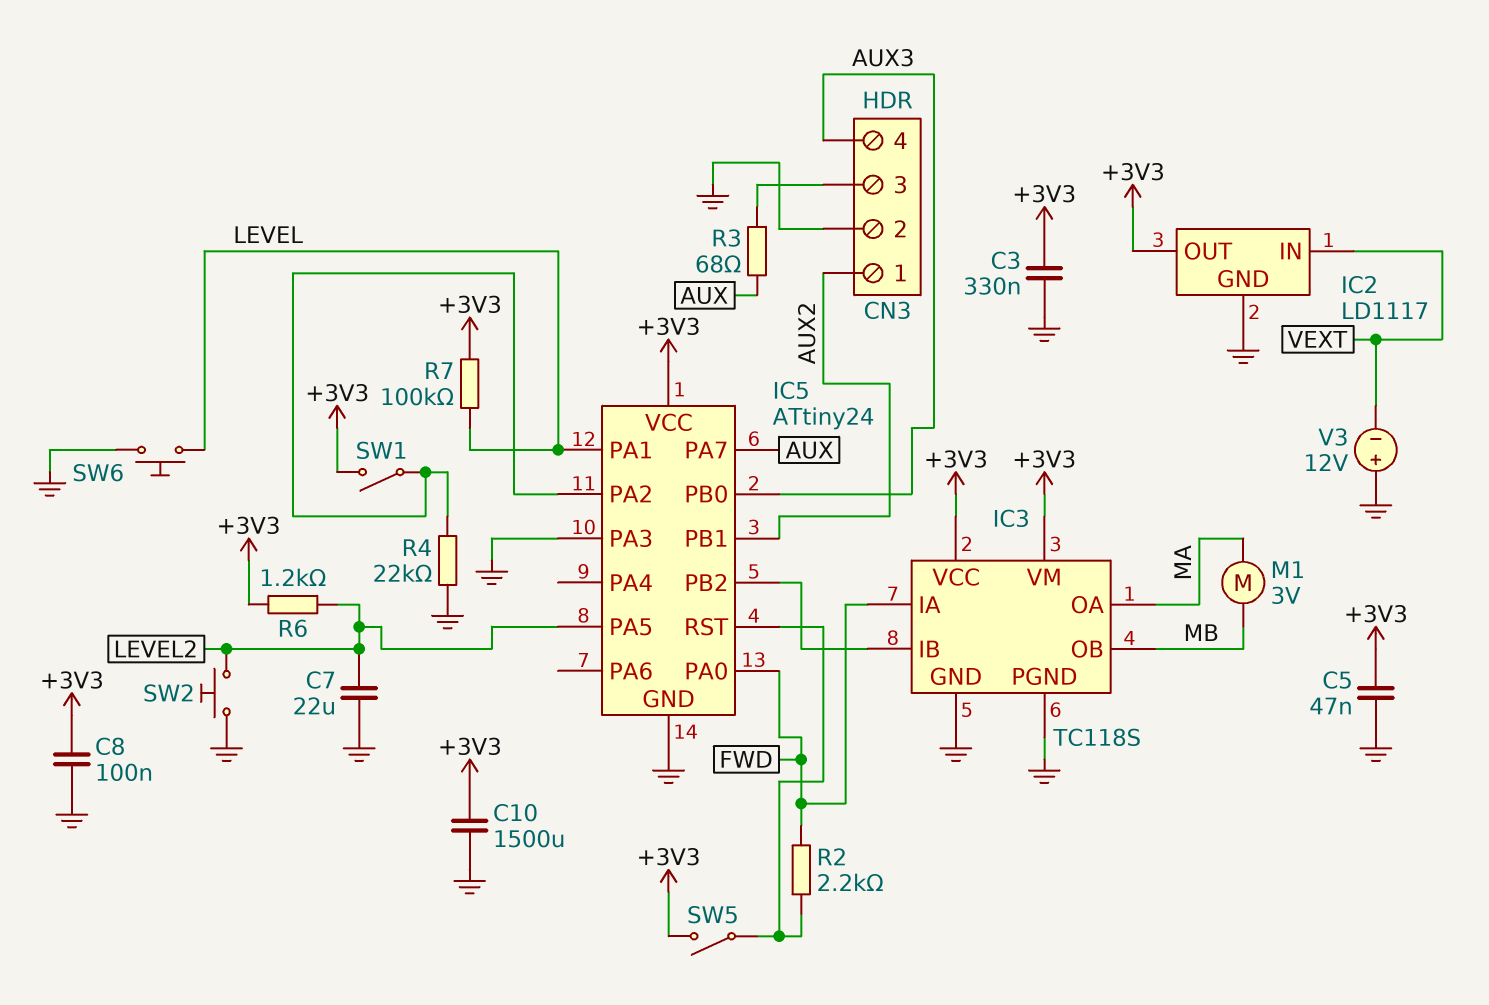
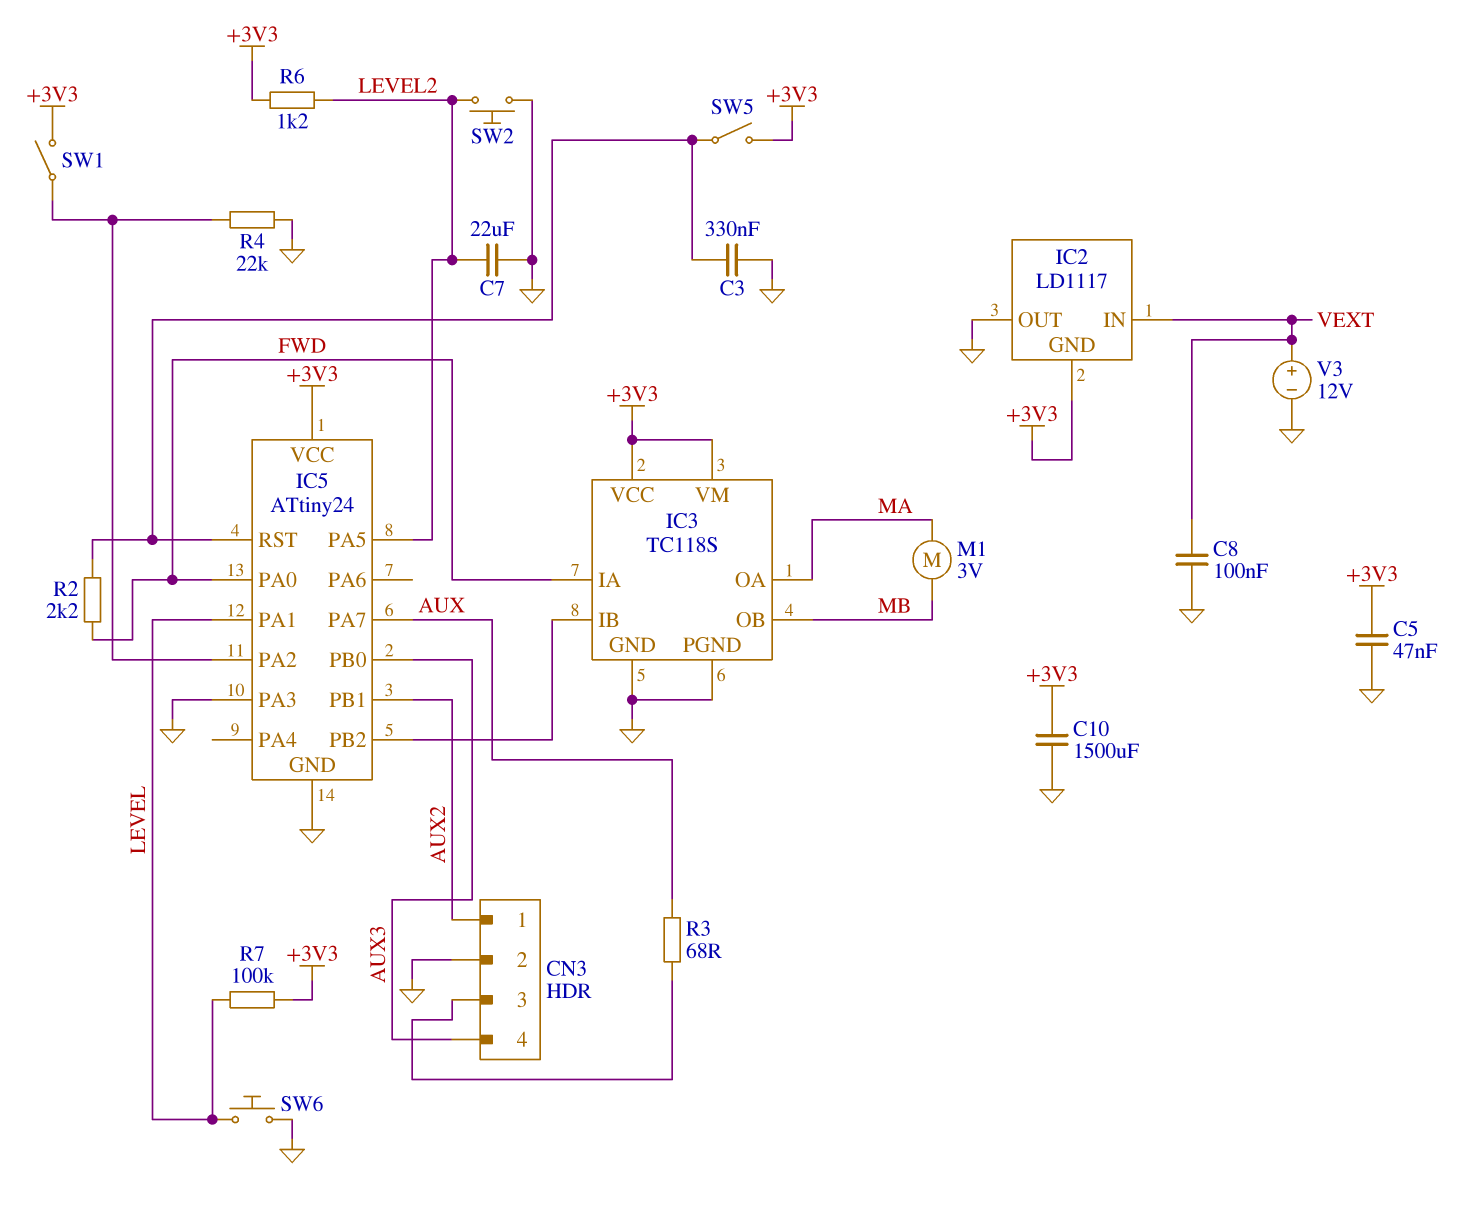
C3: 330nF (+3V3, GND) -> 330nF (GND, IC5/RST)
C8: 100nF (+3V3, GND) -> 100nF (GND, VEXT)
IC2 pin GND: GND -> +3V3
IC2 pin OUT: +3V3 -> GND
V3: 12V (plus GND, minus VEXT) -> 12V (plus VEXT, minus GND)

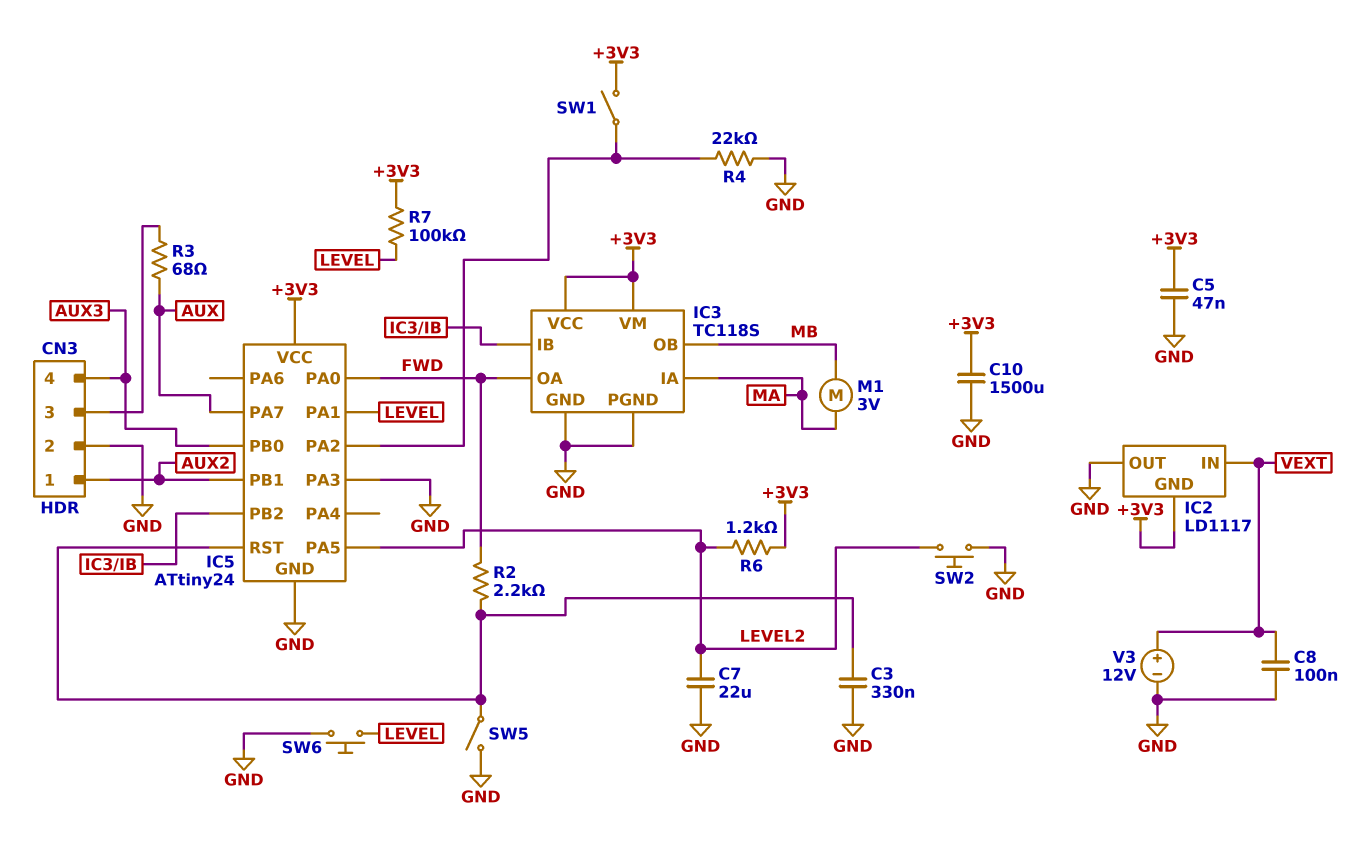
IC3 pin IA: FWD -> MA
IC3 pin OA: MA -> FWD
SW5: switch (+3V3, IC5/RST) -> switch (GND, IC5/RST)

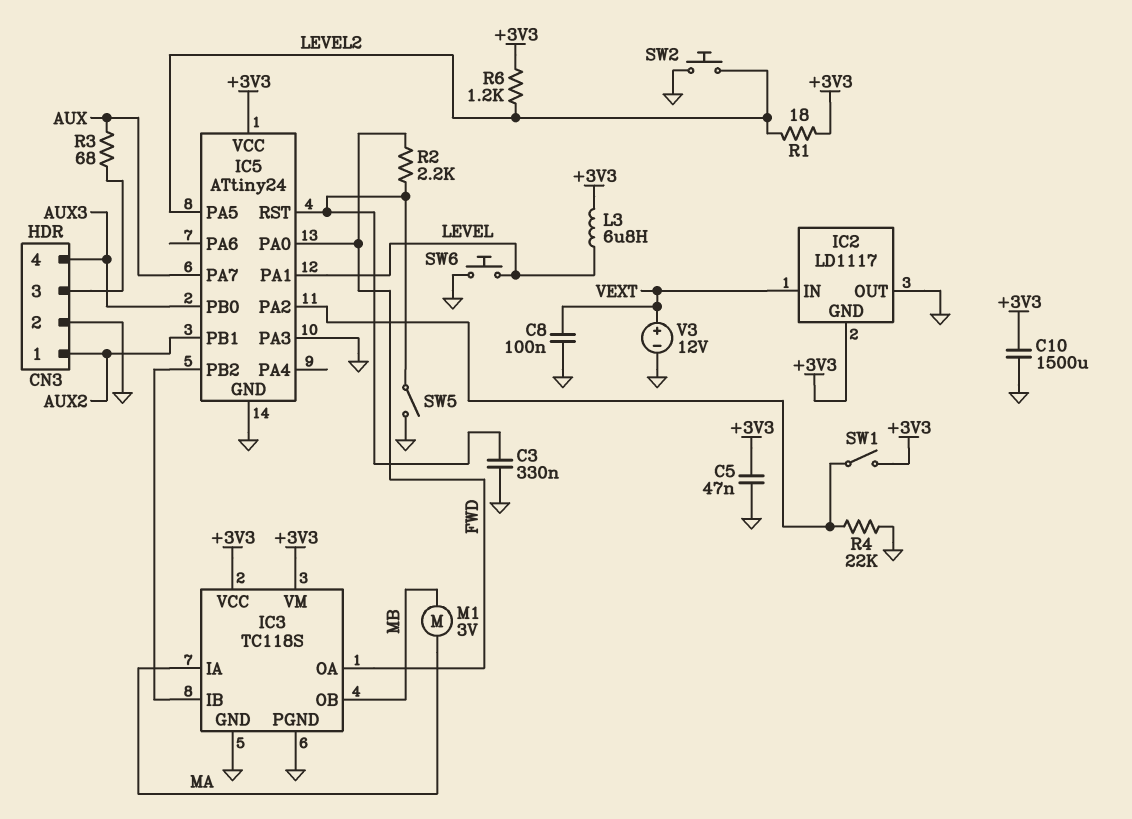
C7: 22uF (GND, LEVEL2) -> none
L3: none -> 6.8uH (+3V3, LEVEL)
R1: none -> 18 (+3V3, LEVEL2)
R7: 100k (+3V3, LEVEL) -> none

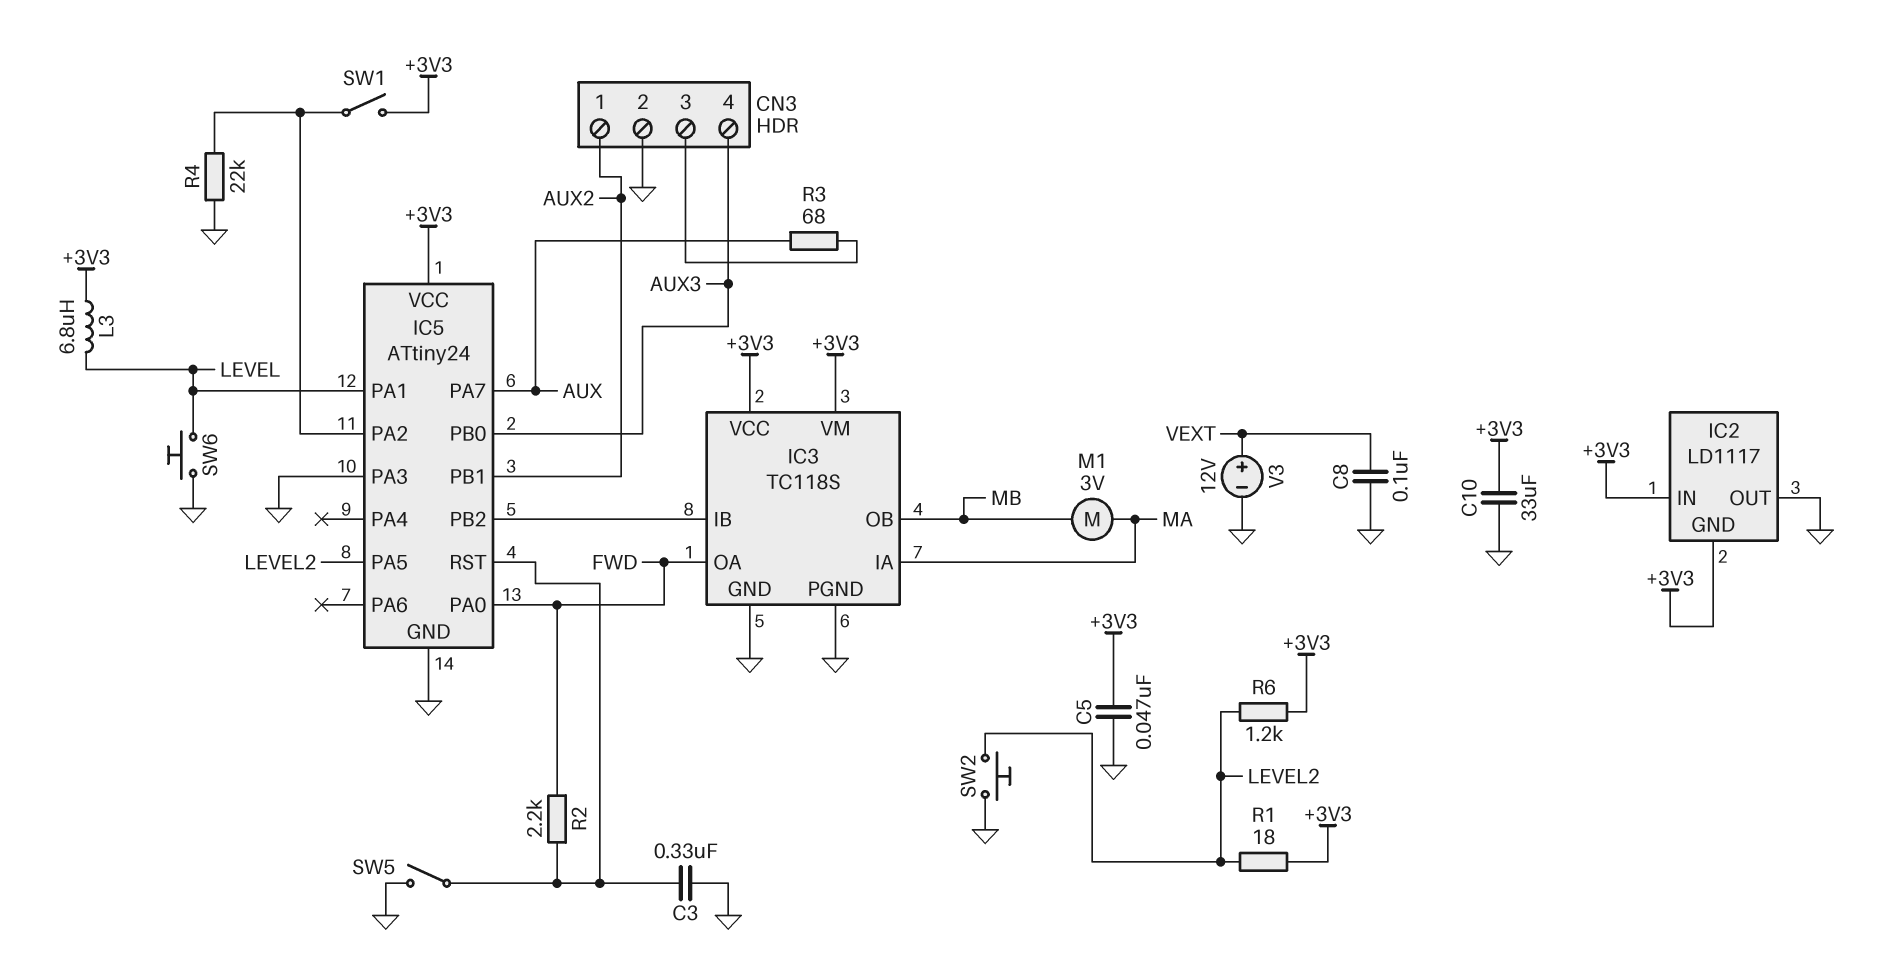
C10: 1500uF (+3V3, GND) -> 33uF (+3V3, GND)
IC2 pin IN: VEXT -> +3V3

